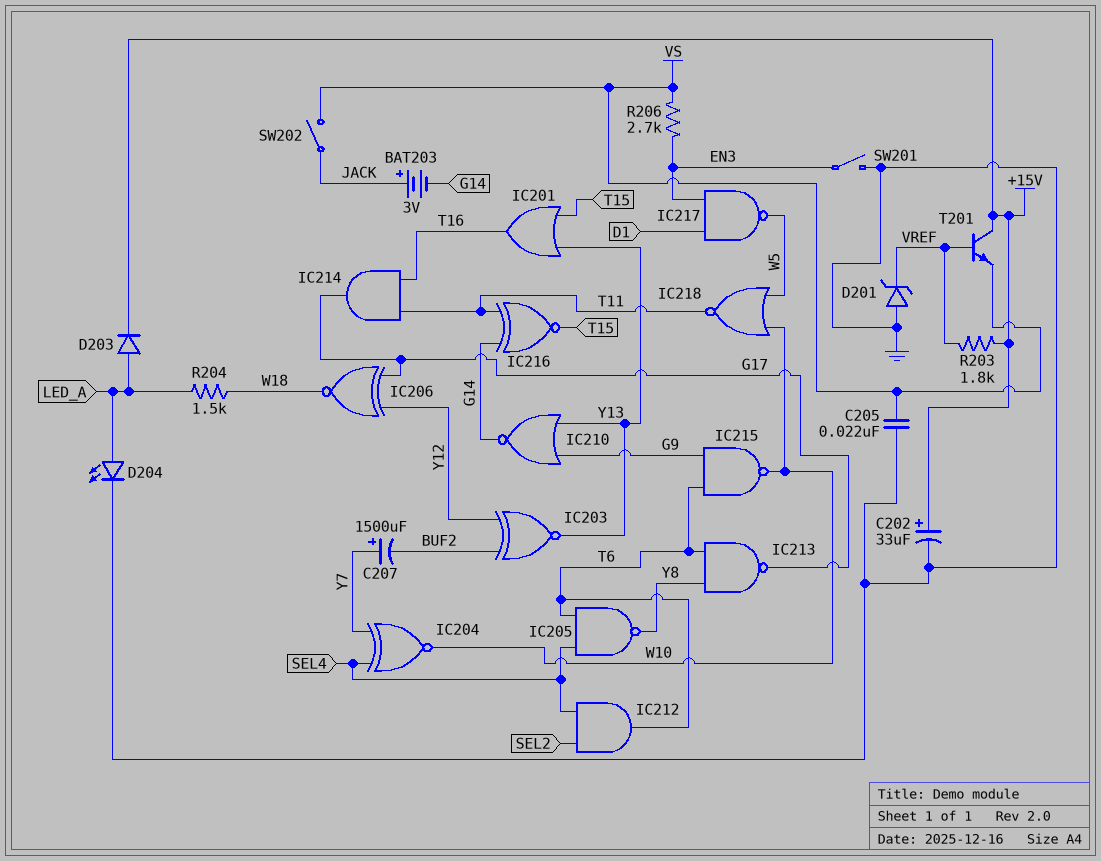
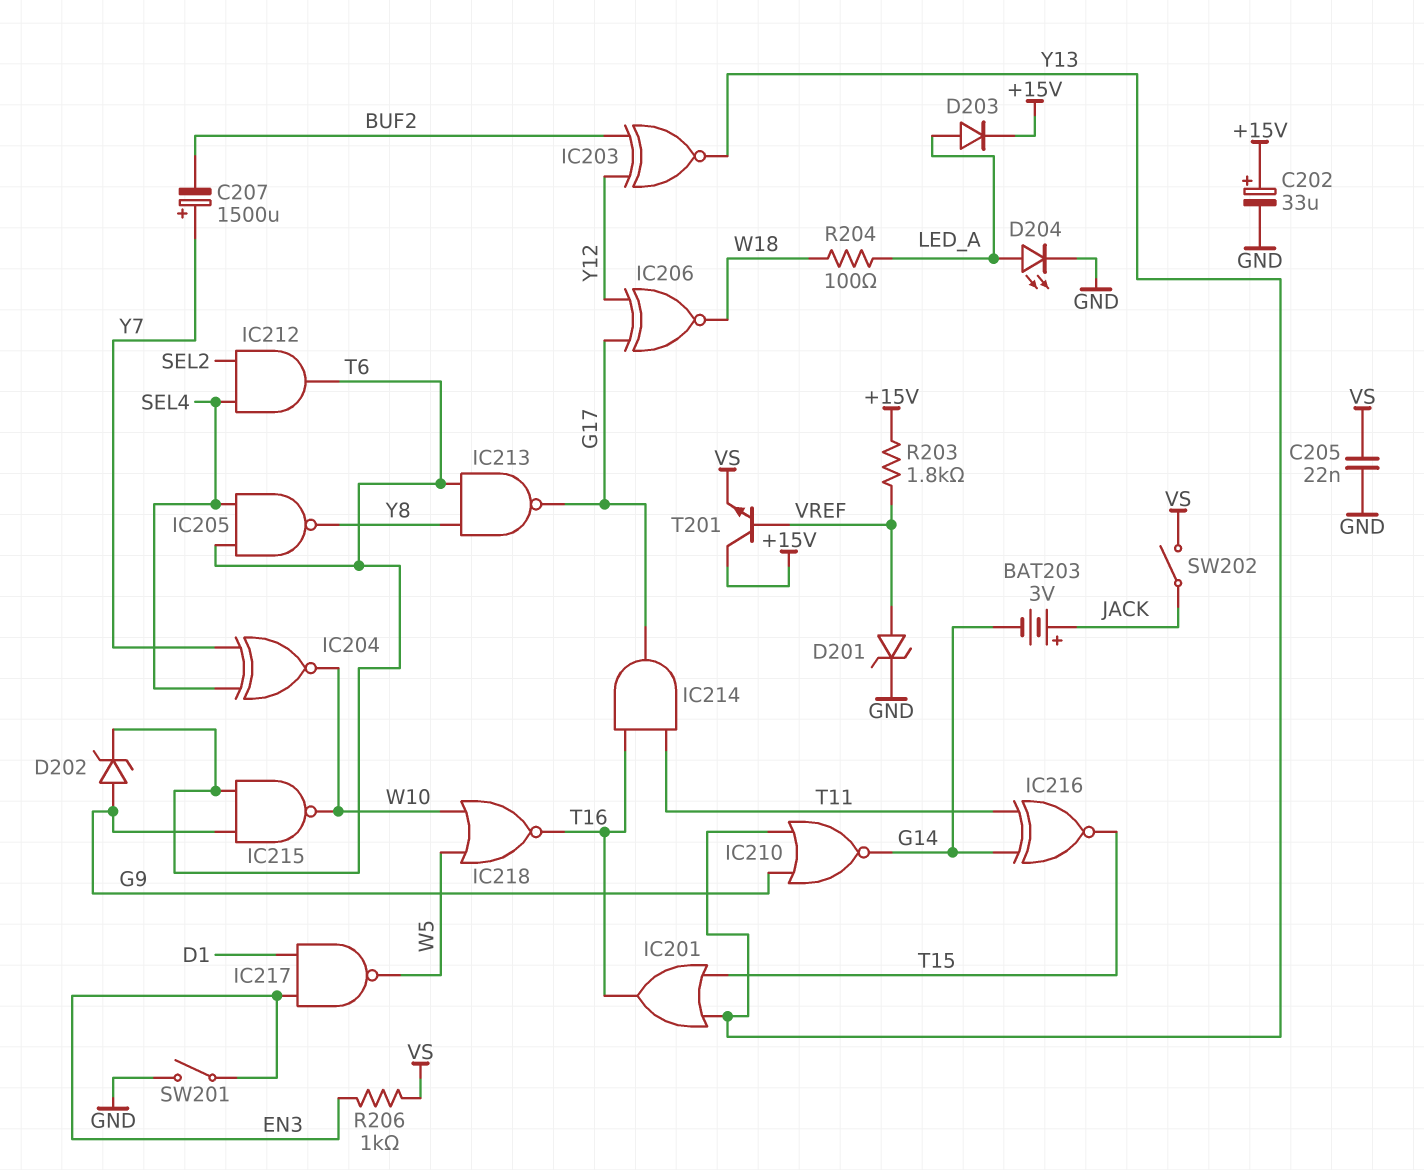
D201: zener (A GND, K VREF) -> zener (A VREF, K GND)
D202: none -> zener (A G9, K T6)
IC218: NOR (in W5, in W10, out T11) -> NOR (in W5, in W10, out T16)
R204: 1.5k (LED_A, W18) -> 100 (LED_A, W18)
R206: 2.7k (EN3, VS) -> 1k (EN3, VS)

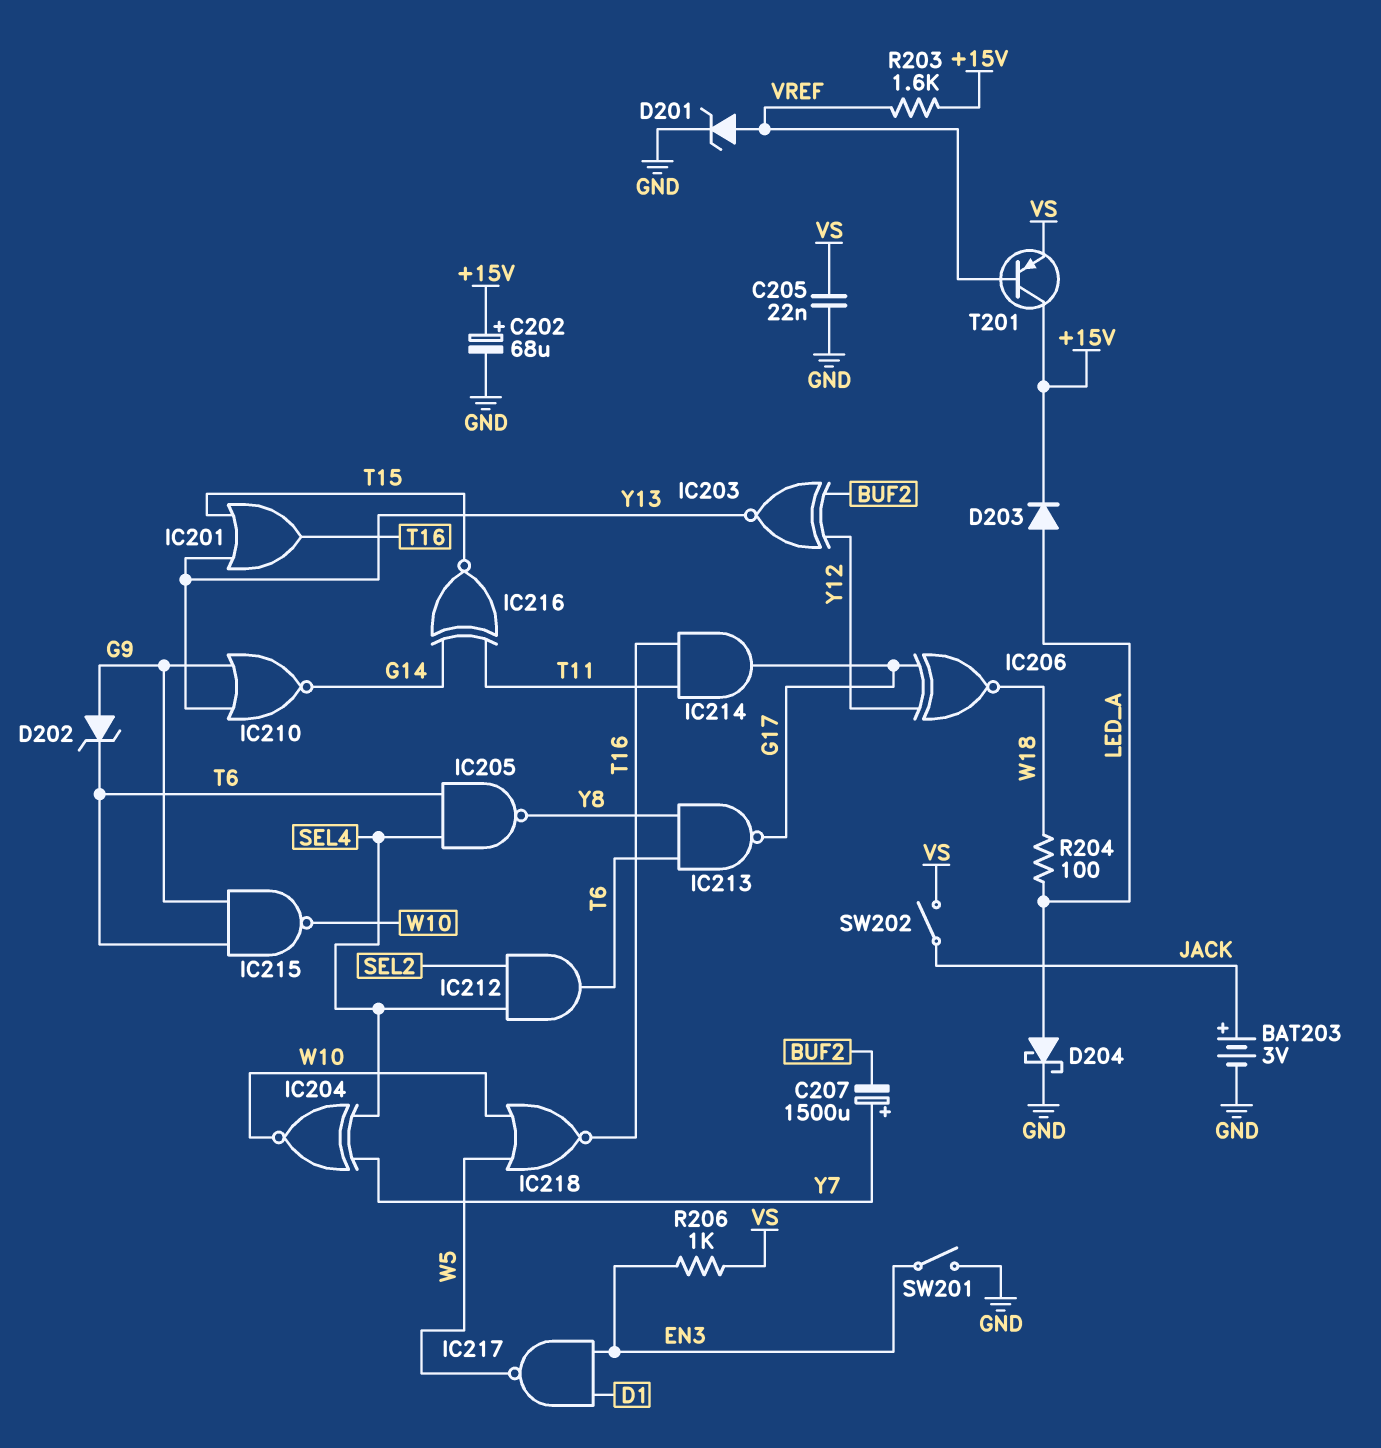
BAT203: 3V (plus JACK, minus G14) -> 3V (plus JACK, minus GND)
C202: 33uF (plus +15V, minus GND) -> 68uF (plus +15V, minus GND)
D204: LED (A LED_A, K GND) -> schottky (A LED_A, K GND)
R203: 1.8k (+15V, VREF) -> 1.6k (+15V, VREF)
T201: NPN (B VREF, C +15V, E VS) -> PNP (B VREF, C +15V, E VS)

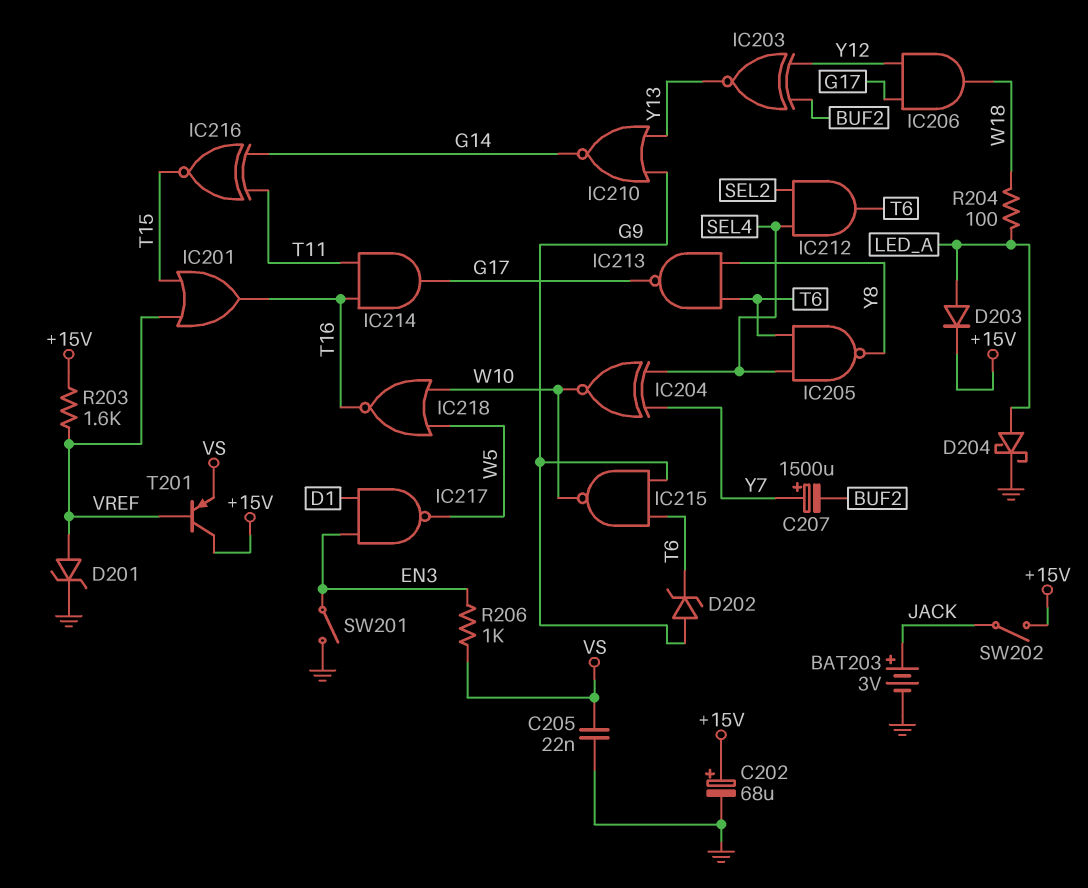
IC201: OR (in T15, in Y13, out T16) -> OR (in T15, in VREF, out T16)
IC206: XNOR (in G17, in Y12, out W18) -> AND (in G17, in Y12, out W18)
SW202: switch (JACK, VS) -> switch (+15V, JACK)

